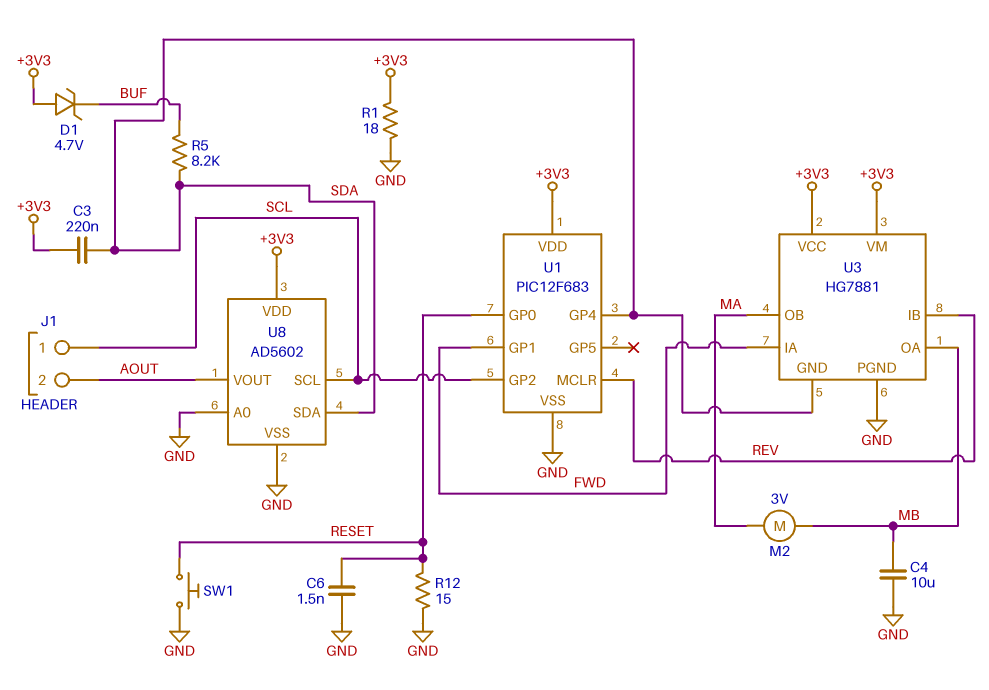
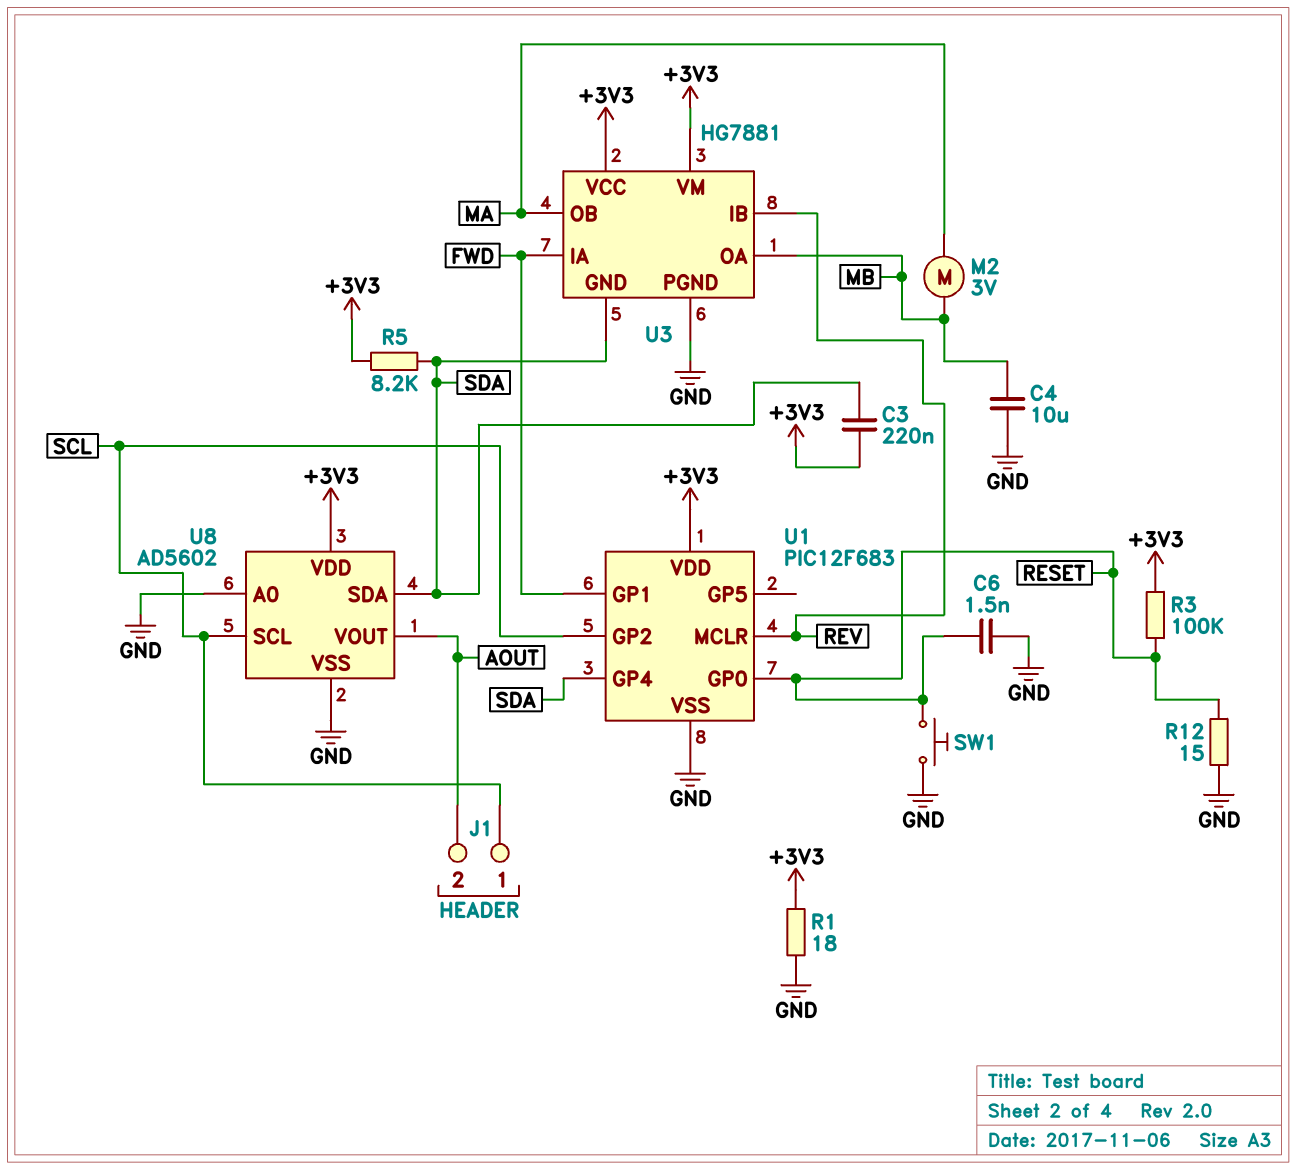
D1: zener 4.7V (A +3V3, K BUF) -> none
R3: none -> 100k (+3V3, RESET)
R5: 8.2k (BUF, SDA) -> 8.2k (+3V3, SDA)

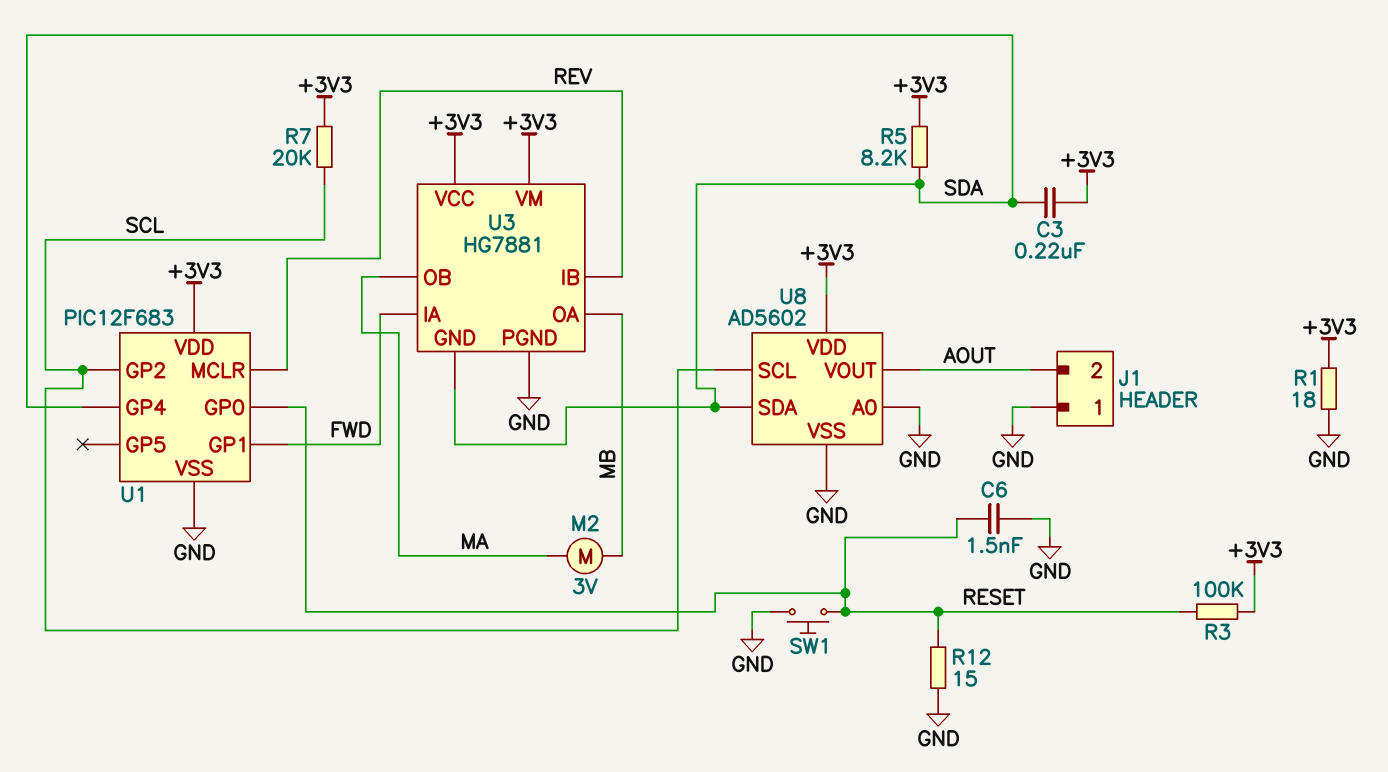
C4: 10uF (GND, MB) -> none
J1 pin 1: SCL -> GND
R7: none -> 20k (+3V3, SCL)

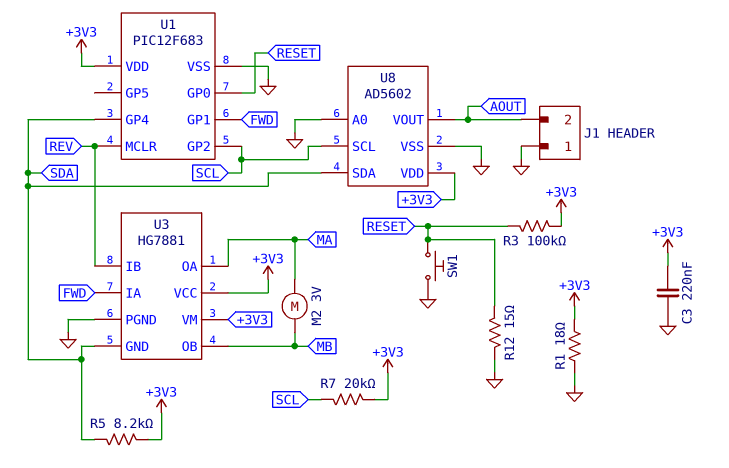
C3: 220nF (+3V3, SDA) -> 220nF (+3V3, GND)
C6: 1.5nF (GND, RESET) -> none
U3 pin OA: MB -> MA
U3 pin OB: MA -> MB

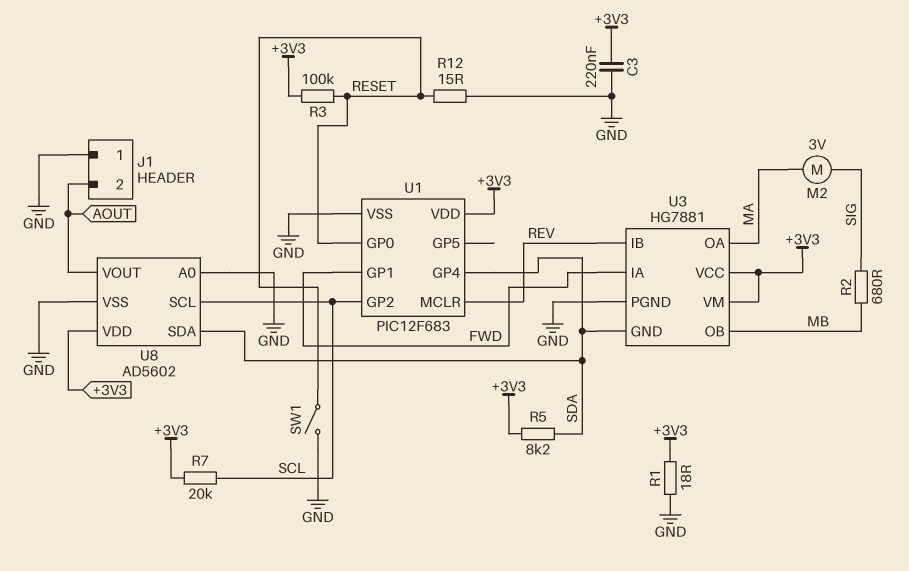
M2: motor 3V (MA, MB) -> motor 3V (MA, SIG)
R2: none -> 680 (MB, SIG)
SW1: button (GND, RESET) -> switch (GND, RESET)

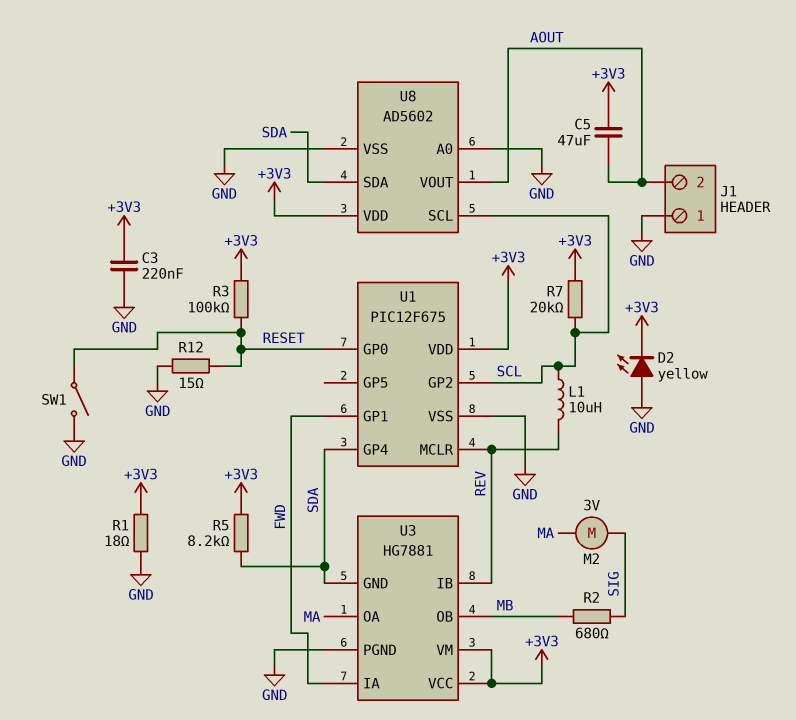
C5: none -> 47uF (+3V3, AOUT)
D2: none -> LED yellow (A GND, K +3V3)
L1: none -> 10uH (REV, SCL)
U1: PIC12F683 -> PIC12F675

